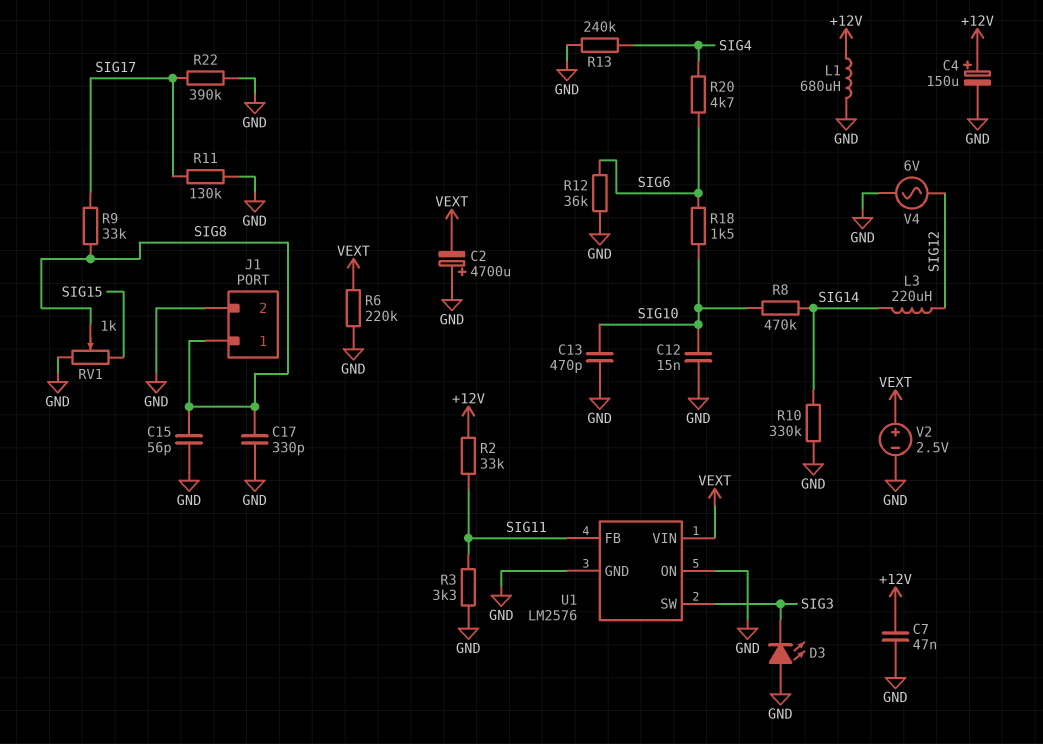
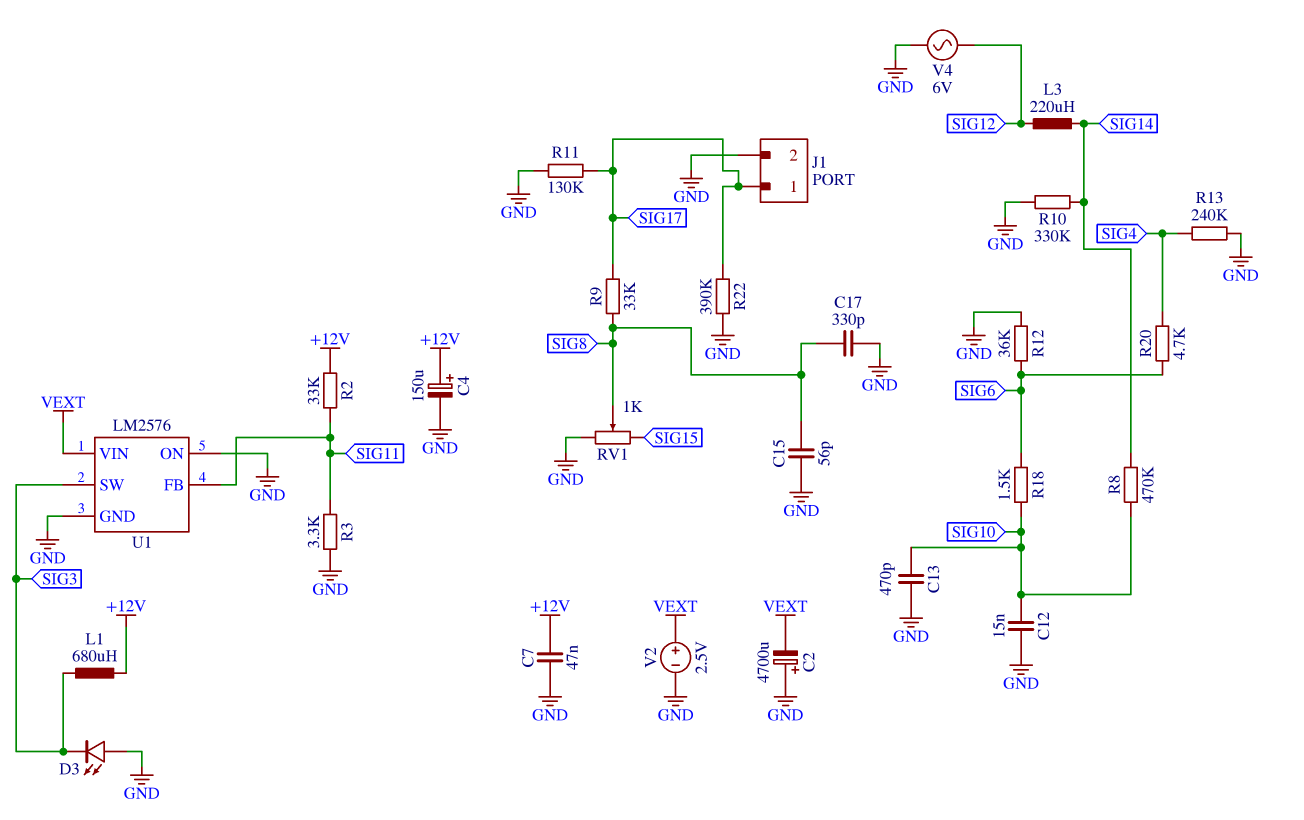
J1 pin 1: SIG8 -> SIG17
L1: 680uH (+12V, GND) -> 680uH (+12V, SIG3)
R6: 220k (GND, VEXT) -> none

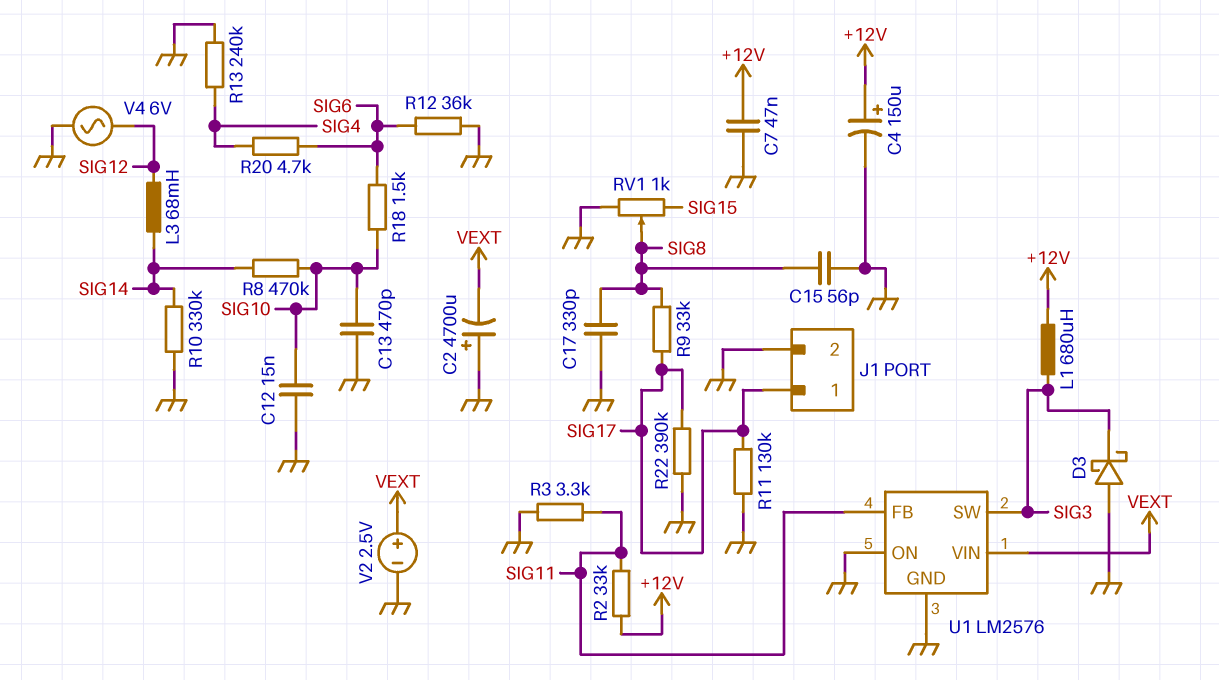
D3: LED (A GND, K SIG3) -> schottky (A GND, K SIG3)
L3: 220uH (SIG12, SIG14) -> 68mH (SIG12, SIG14)

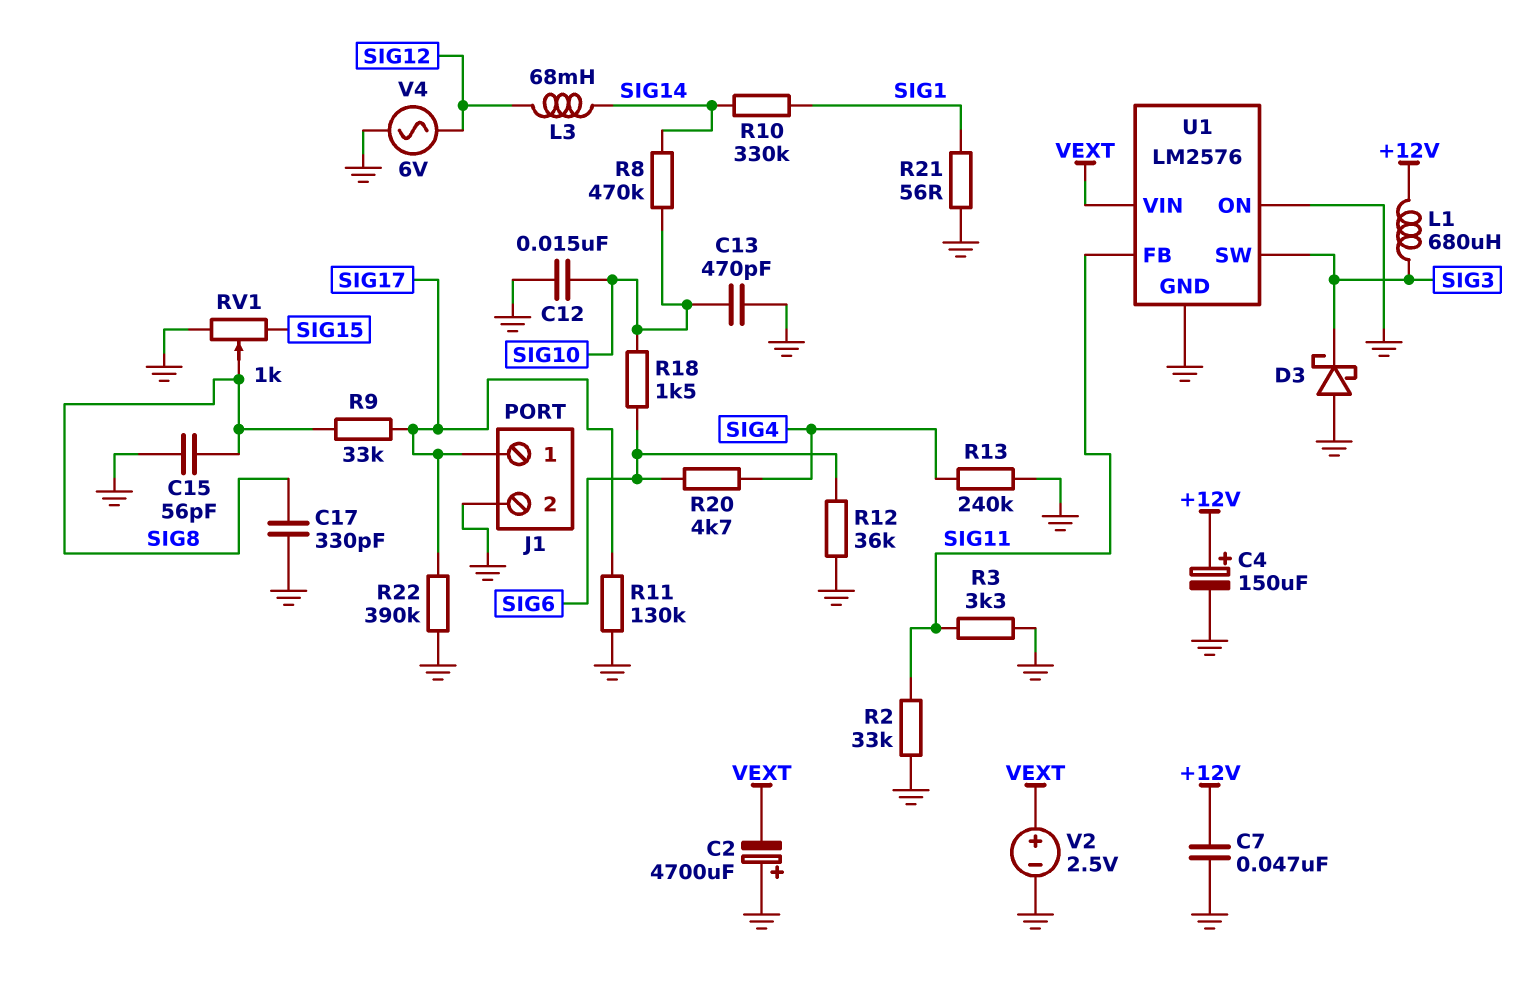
R2: 33k (+12V, SIG11) -> 33k (GND, SIG11)
R10: 330k (GND, SIG14) -> 330k (SIG1, SIG14)
R21: none -> 56 (GND, SIG1)

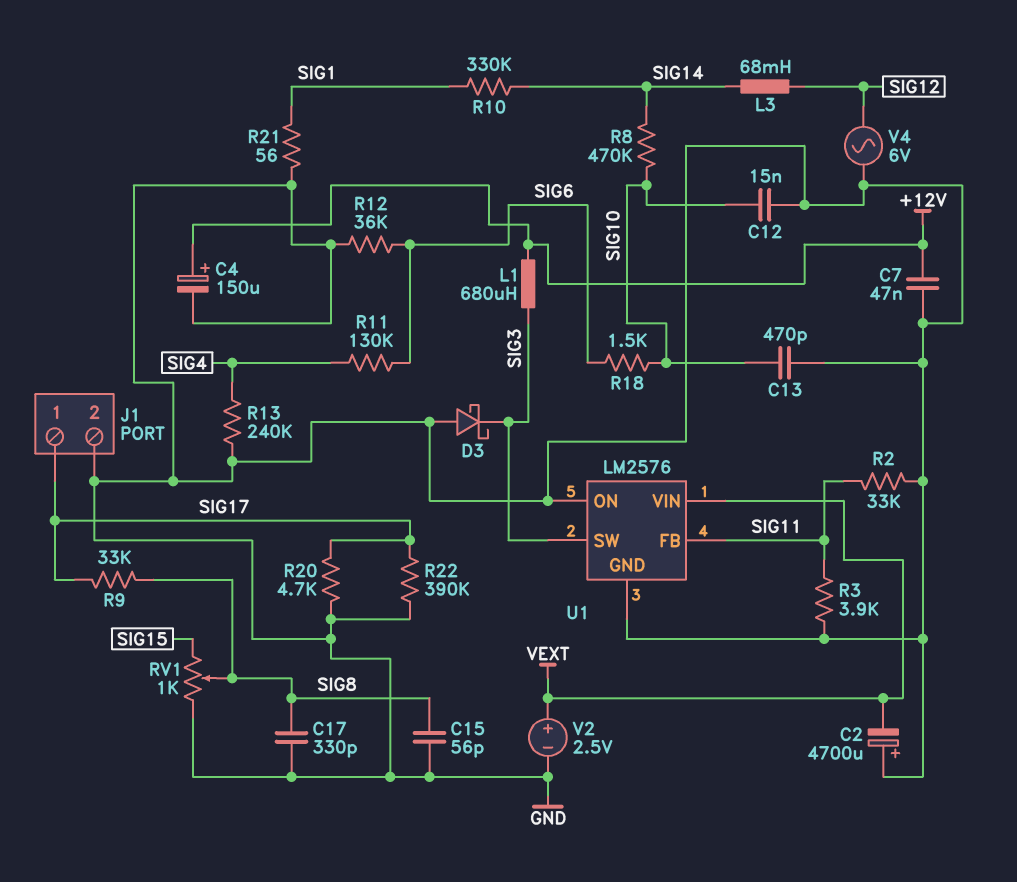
R3: 3.3k (GND, SIG11) -> 3.9k (GND, SIG11)
R11: 130k (GND, SIG17) -> 130k (SIG4, SIG6)
R20: 4.7k (SIG4, SIG6) -> 4.7k (GND, SIG17)

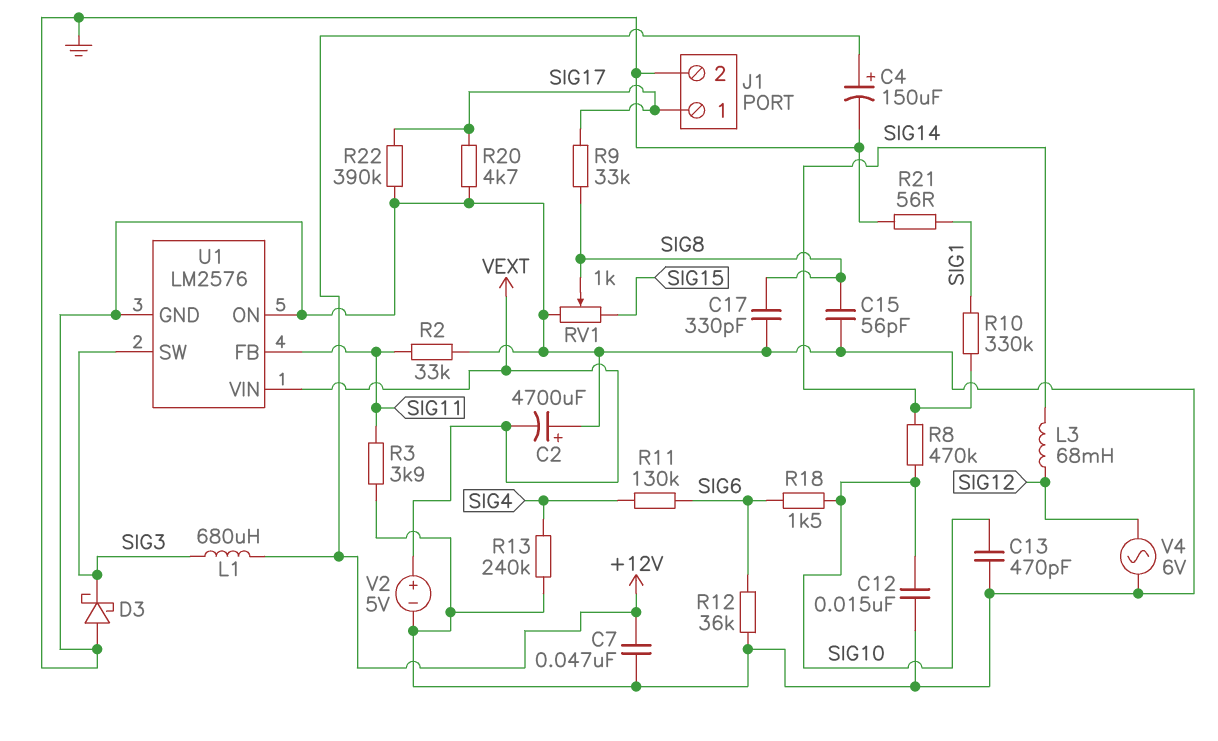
V2: 2.5V (plus VEXT, minus GND) -> 5V (plus VEXT, minus GND)

